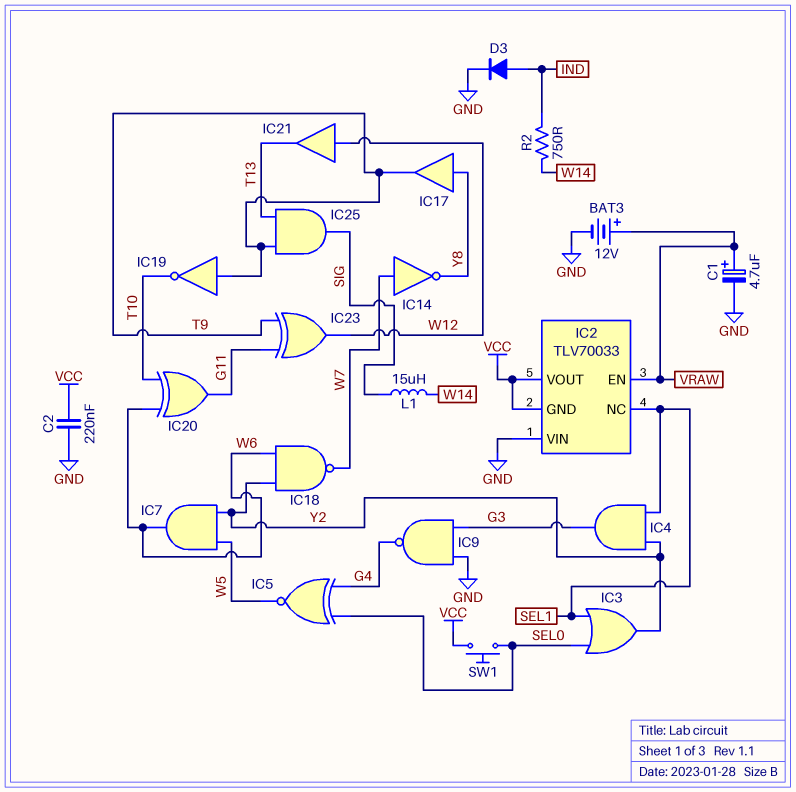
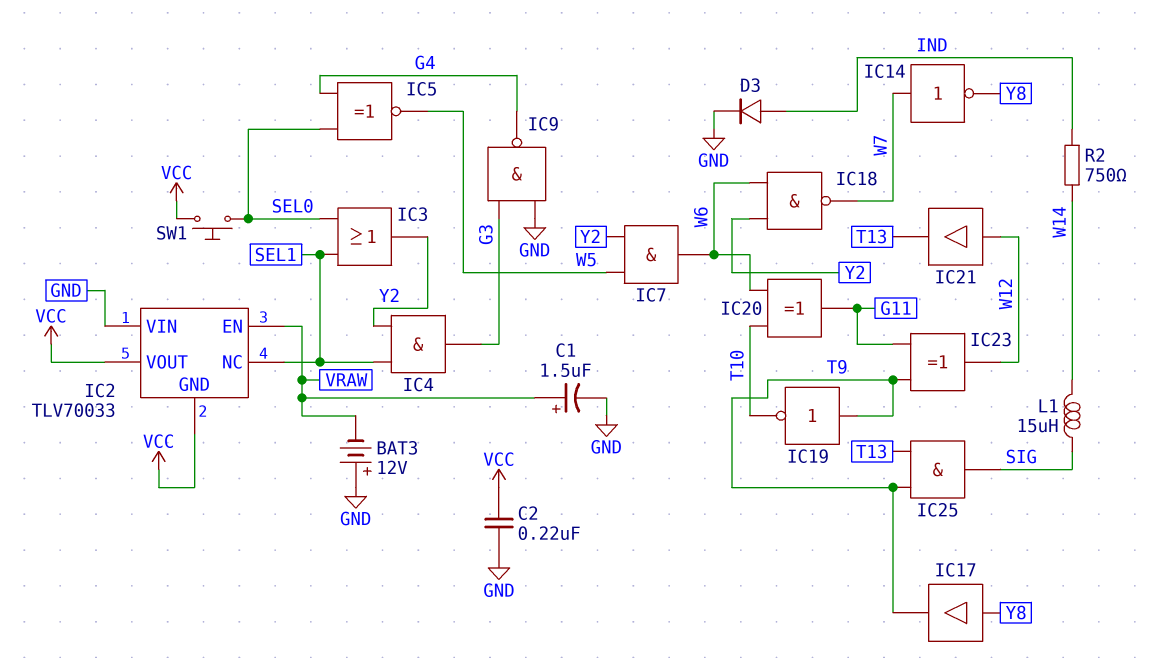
BAT3: 12V (plus VRAW, minus GND) -> 12V (plus GND, minus VRAW)
C1: 4.7uF (plus VRAW, minus GND) -> 1.5uF (plus VRAW, minus GND)

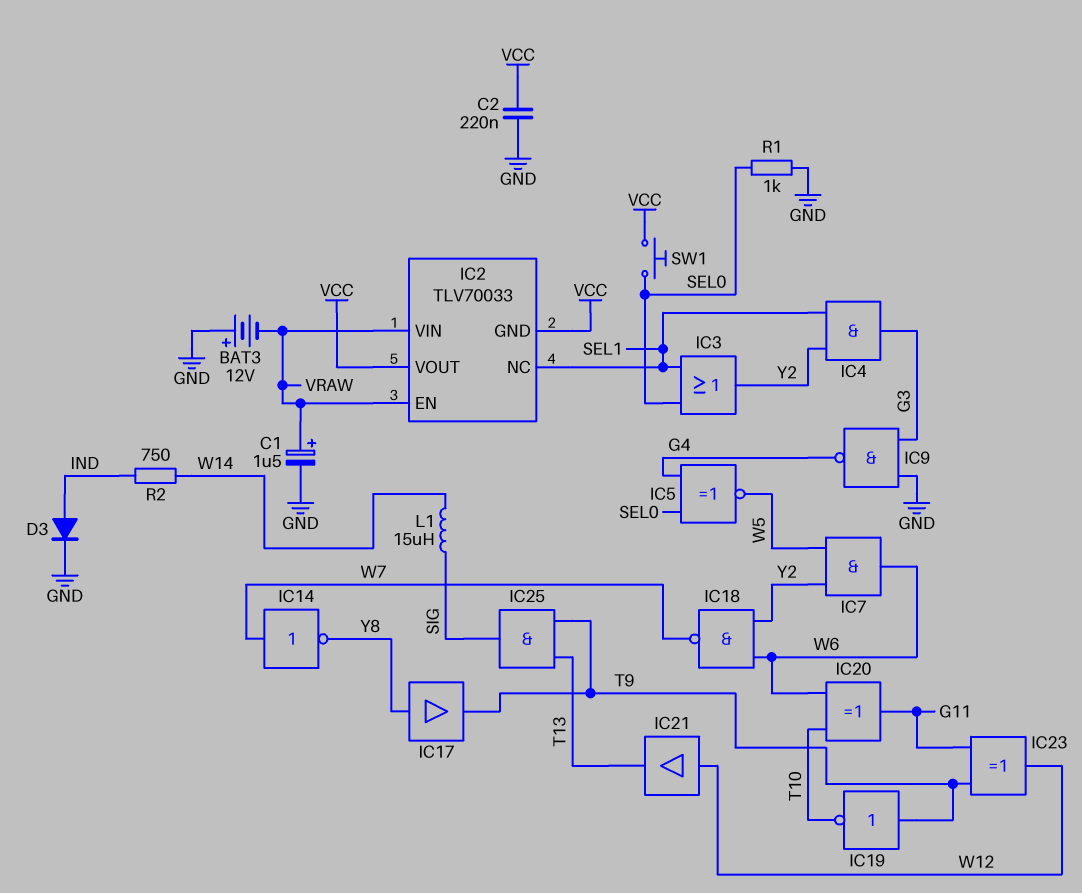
IC2 pin VIN: GND -> VRAW
R1: none -> 1k (GND, SEL0)

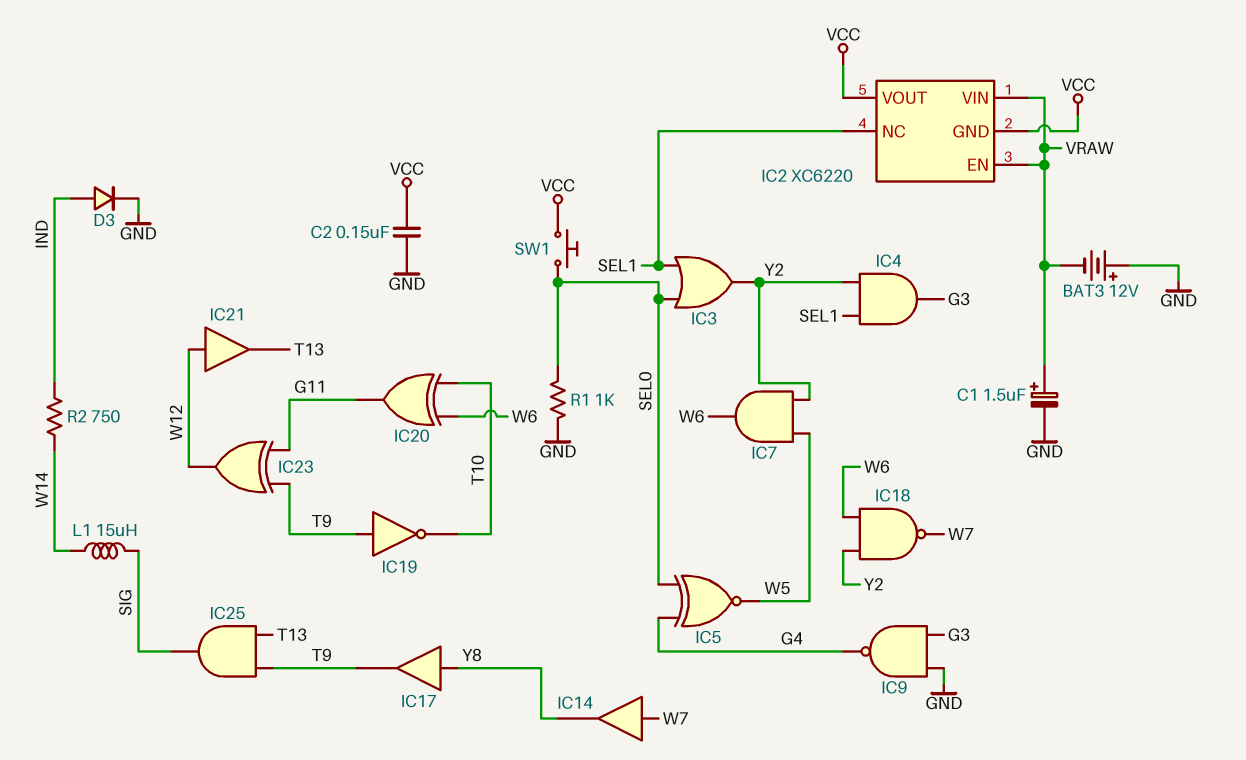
C2: 220nF (GND, VCC) -> 150nF (GND, VCC)
IC2: TLV70033 -> XC6220
IC14: NOT (in W7, out Y8) -> buffer (in W7, out Y8)

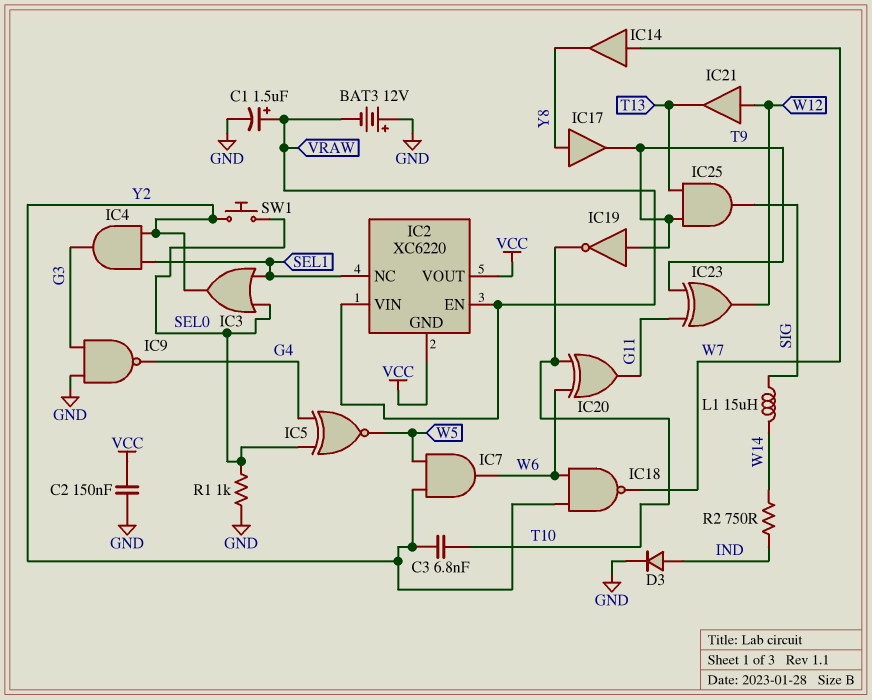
C3: none -> 6.8nF (T10, Y2)
SW1: button (SEL0, VCC) -> button (SEL0, Y2)

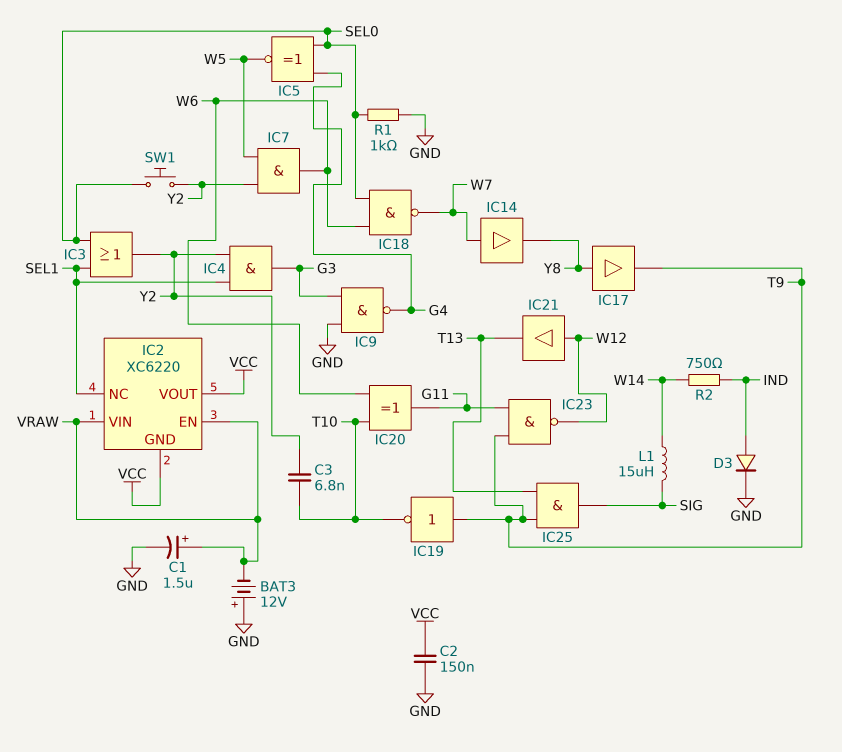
IC18: NAND (in W6, in Y2, out W7) -> NAND (in SEL0, in W6, out W7)
IC23: XOR (in G11, in T9, out W12) -> NAND (in G11, in T9, out W12)

